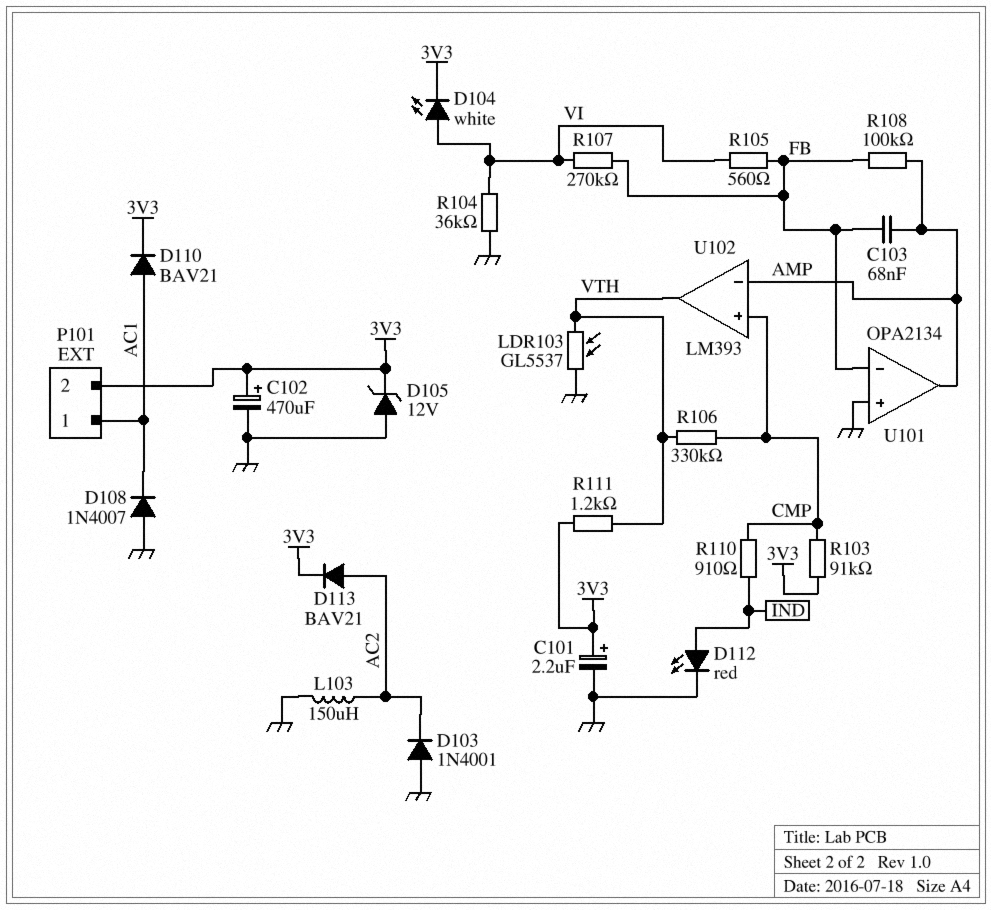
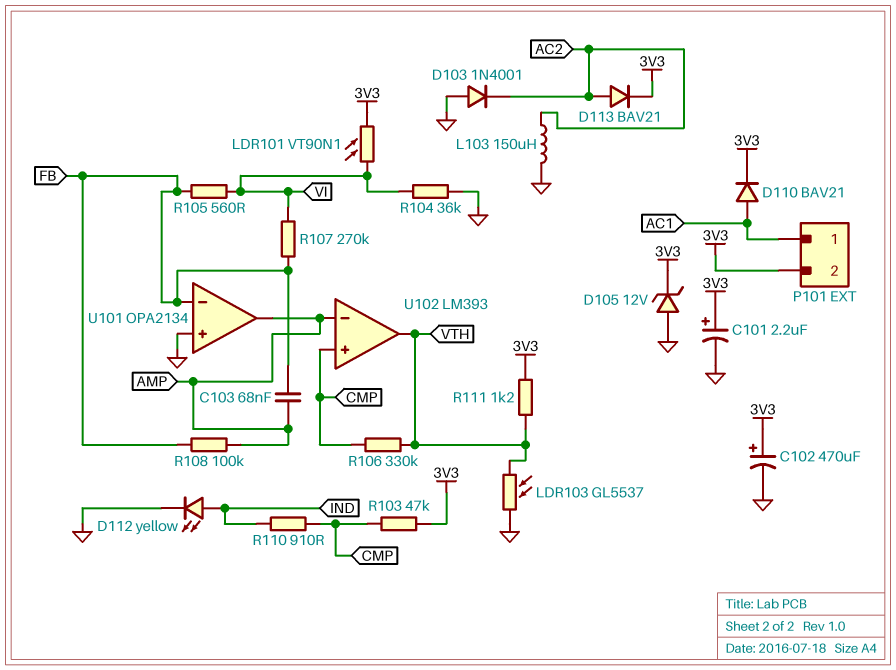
D104: LED white (A VI, K 3V3) -> none
D108: diode 1N4007 (A GND, K AC1) -> none
D112: LED red (A IND, K GND) -> LED yellow (A IND, K GND)
LDR101: none -> VT90N1 (3V3, VI)
R103: 91k (3V3, CMP) -> 47k (3V3, CMP)

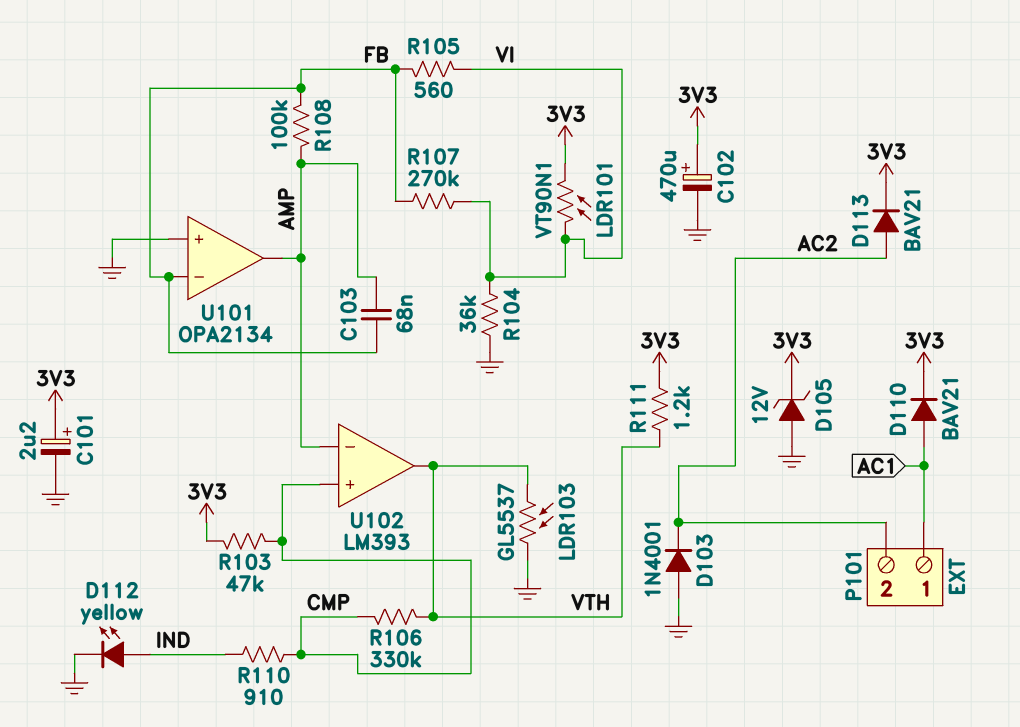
L103: 150uH (AC2, GND) -> none
P101 pin 2: 3V3 -> AC2

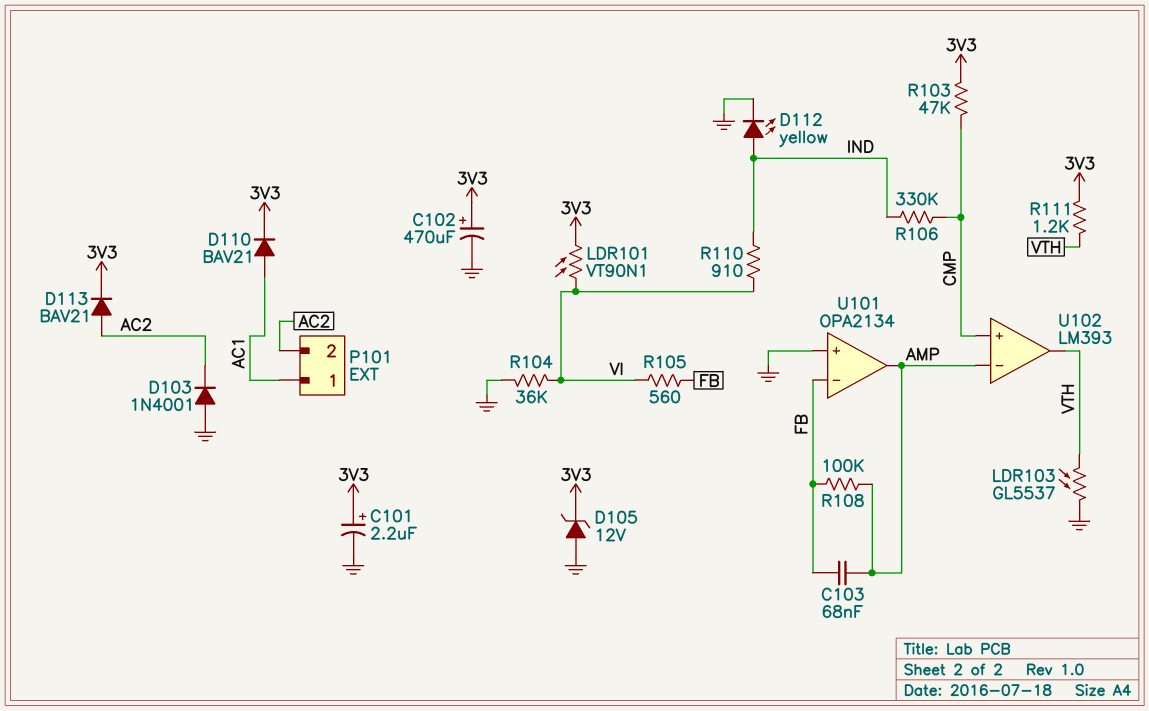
R106: 330k (CMP, VTH) -> 330k (CMP, IND)
R107: 270k (FB, VI) -> none
R110: 910 (CMP, IND) -> 910 (IND, VI)

